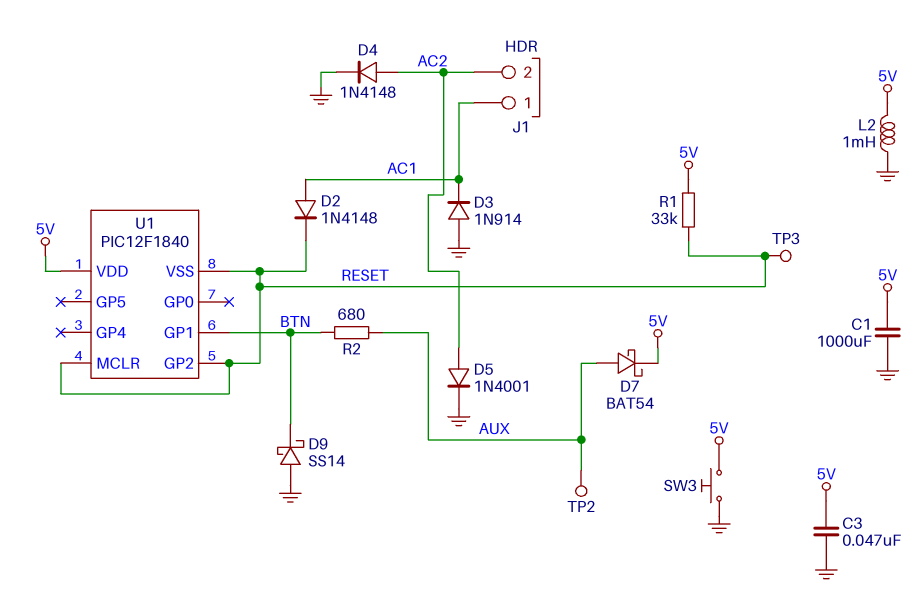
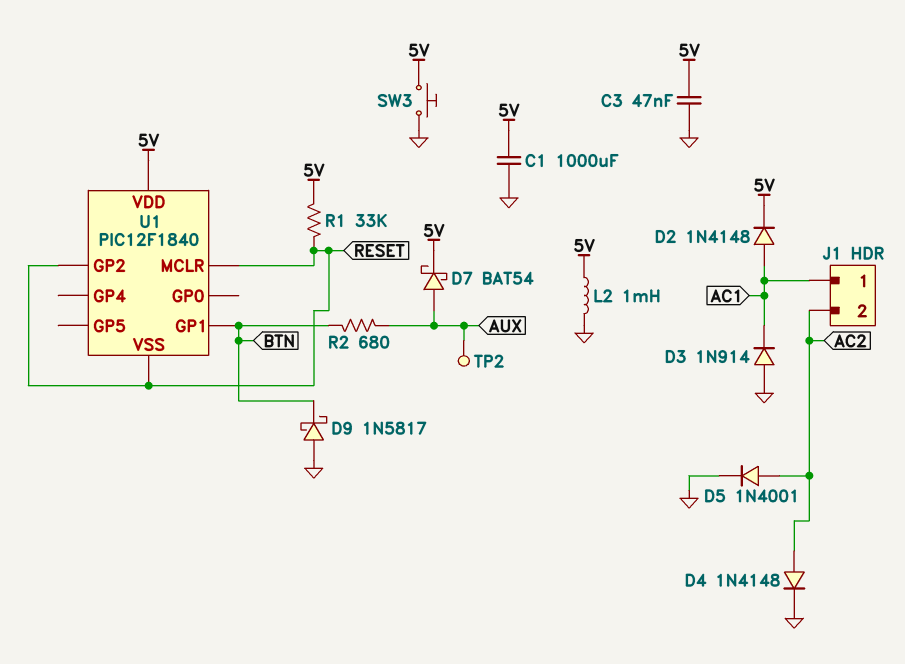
D2: diode 1N4148 (A AC1, K RESET) -> diode 1N4148 (A AC1, K 5V)
D9: schottky SS14 (A GND, K BTN) -> schottky 1N5817 (A GND, K BTN)
TP3: test point (RESET) -> none

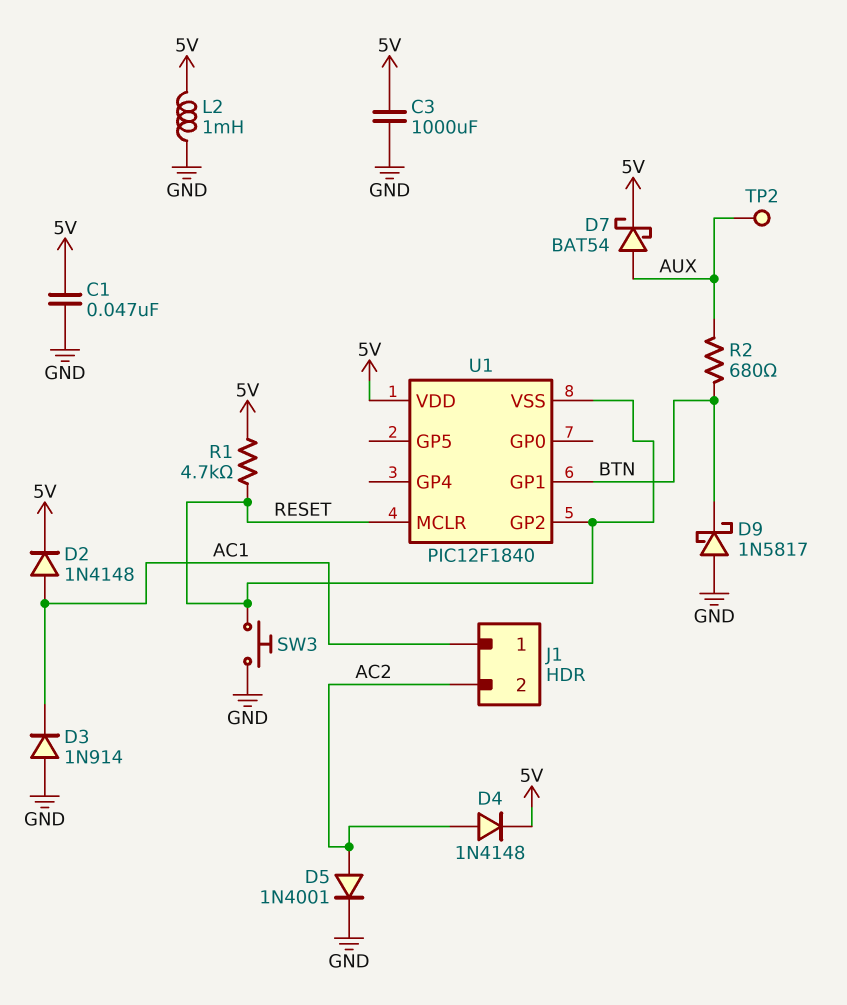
C1: 1000uF (5V, GND) -> 47nF (5V, GND)
C3: 47nF (5V, GND) -> 1000uF (5V, GND)
D4: diode 1N4148 (A AC2, K GND) -> diode 1N4148 (A AC2, K 5V)
R1: 33k (5V, RESET) -> 4.7k (5V, RESET)
SW3: button (5V, GND) -> button (GND, RESET)

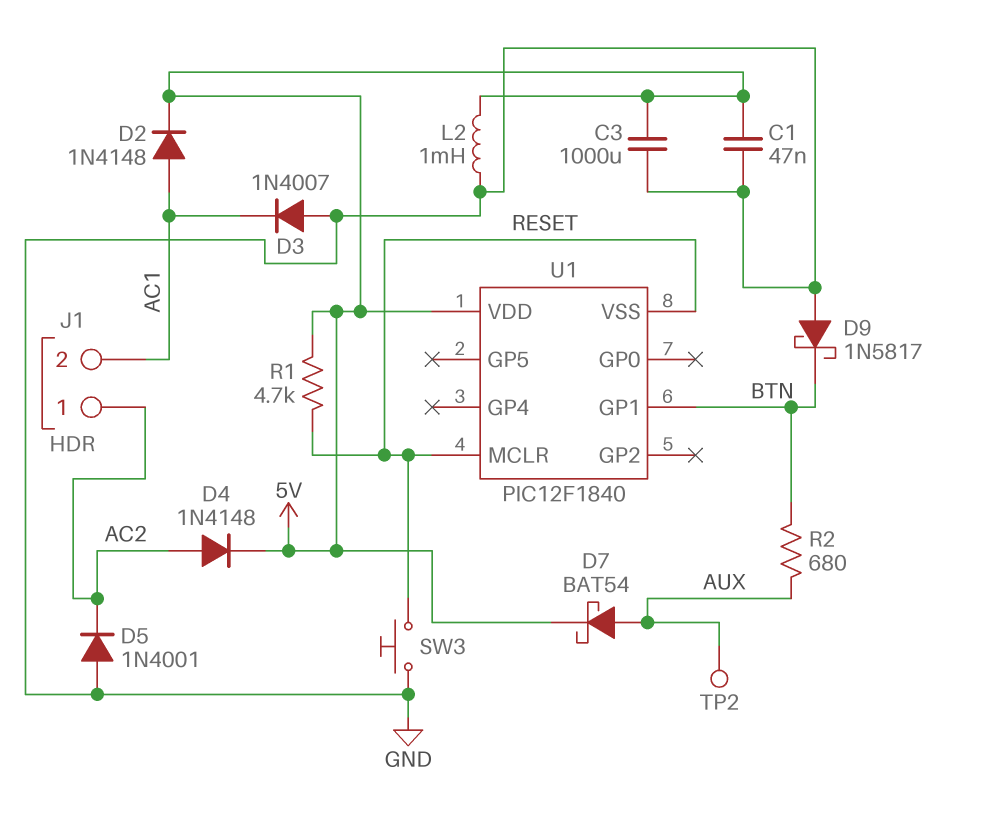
D3: diode 1N914 (A GND, K AC1) -> diode 1N4007 (A GND, K AC1)
D5: diode 1N4001 (A AC2, K GND) -> diode 1N4001 (A GND, K AC2)
J1 pin 1: AC1 -> AC2
J1 pin 2: AC2 -> AC1
U1 pin GP2: RESET -> none

